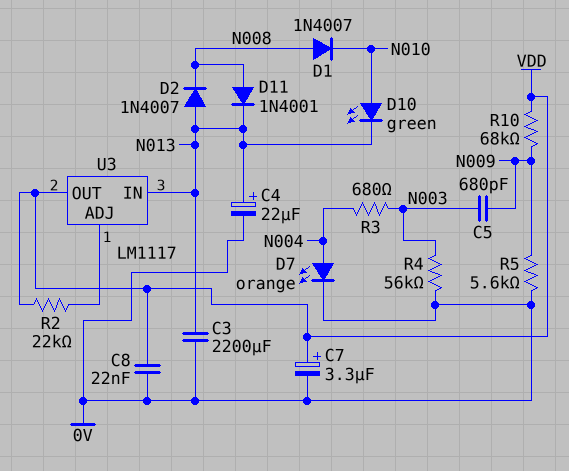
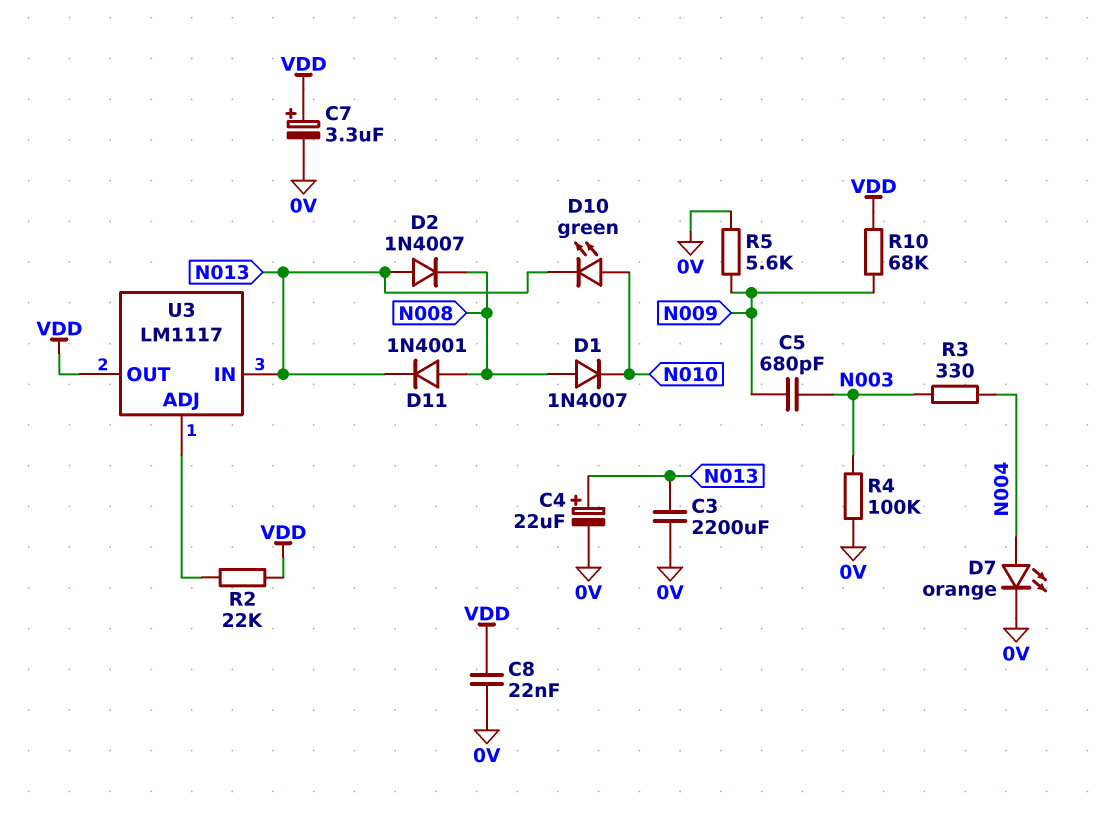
R3: 680 (N003, N004) -> 330 (N003, N004)
R4: 56k (0V, N003) -> 100k (0V, N003)

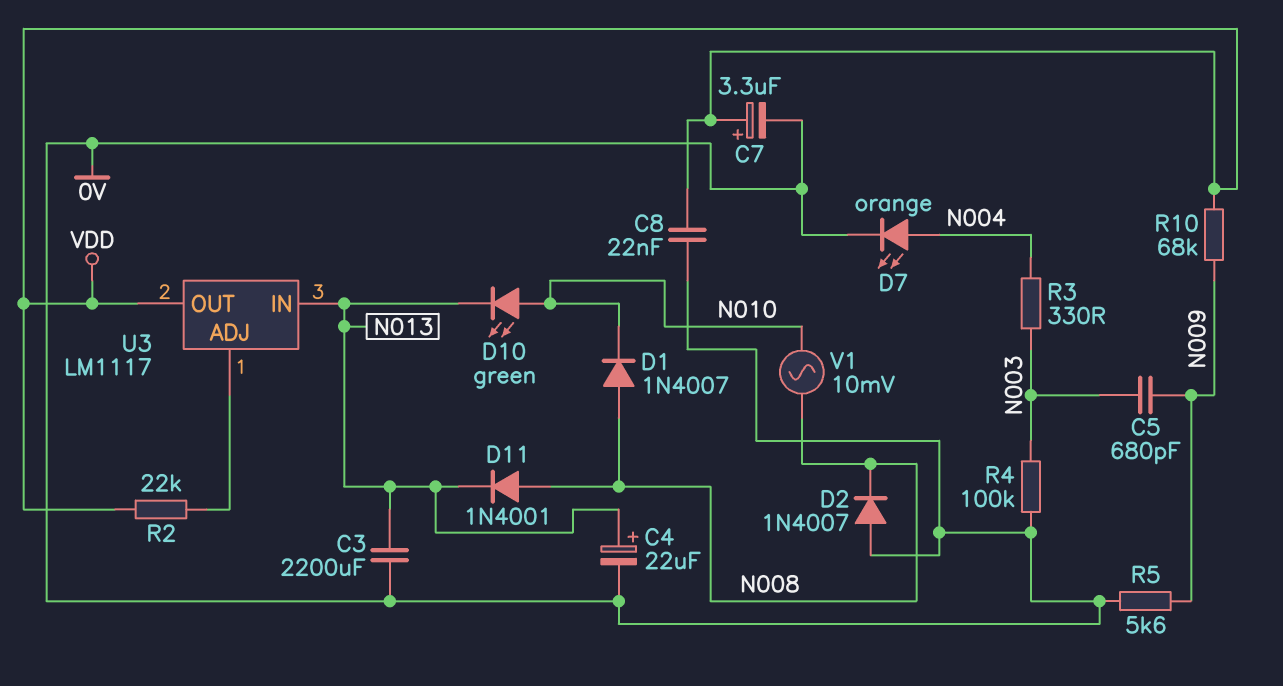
D2: diode 1N4007 (A N013, K N008) -> diode 1N4007 (A 0V, K N008)
V1: none -> AC 10mV (N008, N010)

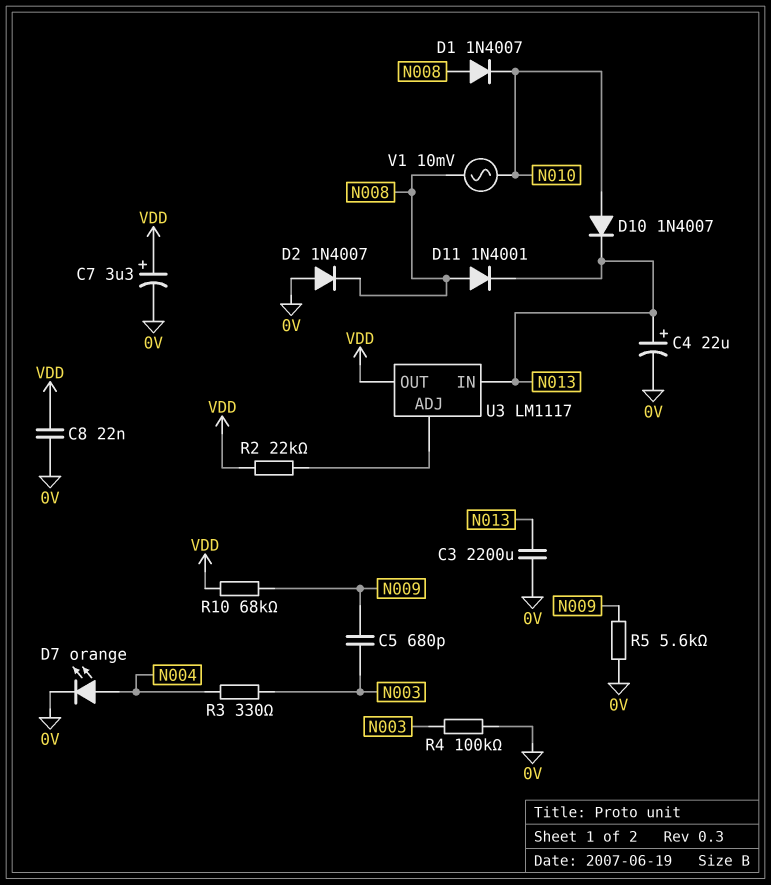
D10: LED green (A N010, K N013) -> diode 1N4007 (A N010, K N013)

